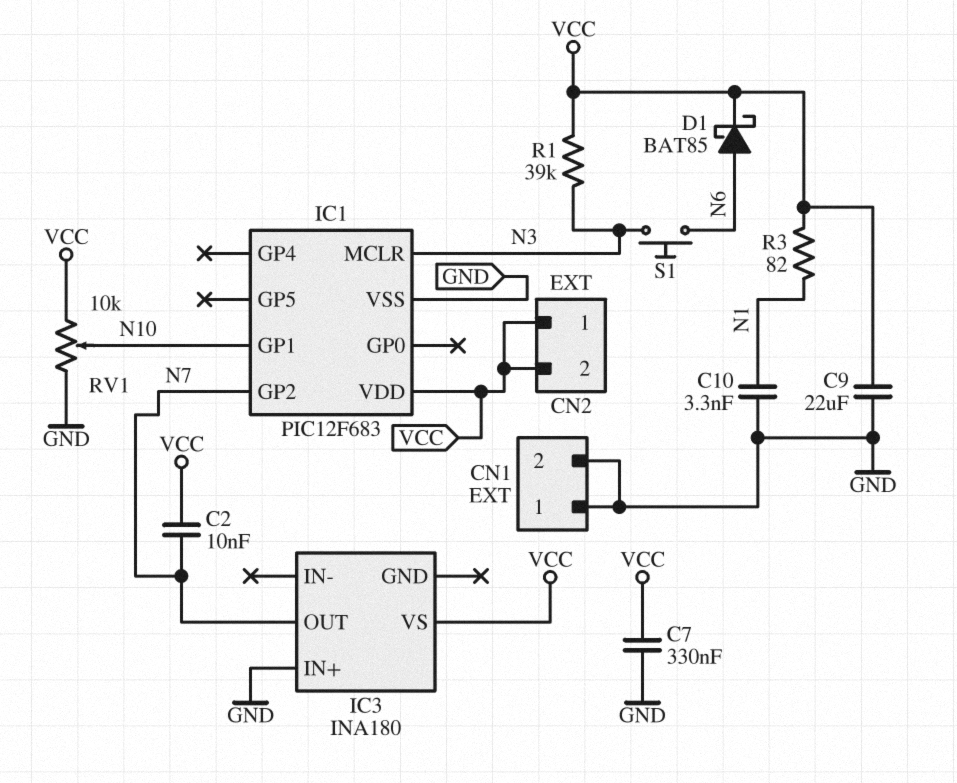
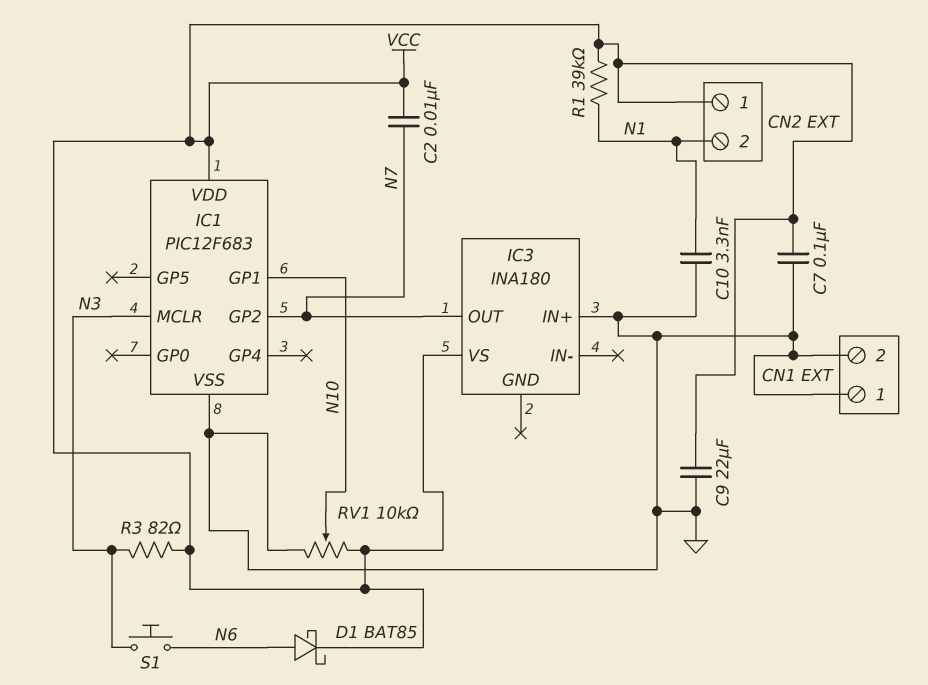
C7: 330nF (GND, VCC) -> 100nF (GND, VCC)
CN2 pin 2: VCC -> N1
R1: 39k (N3, VCC) -> 39k (N1, VCC)
R3: 82 (N1, VCC) -> 82 (N3, VCC)

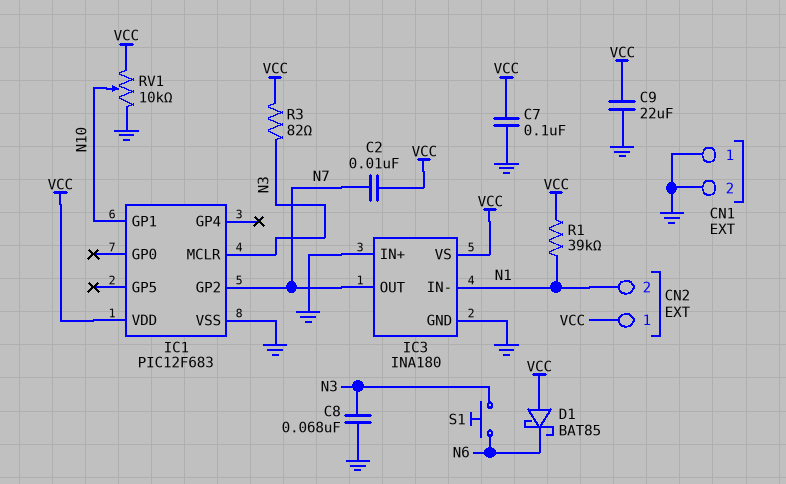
C8: none -> 68nF (GND, N3)
C10: 3.3nF (GND, N1) -> none
D1: schottky BAT85 (A N6, K VCC) -> schottky BAT85 (A VCC, K N6)
IC3 pin GND: none -> GND
IC3 pin IN-: none -> N1

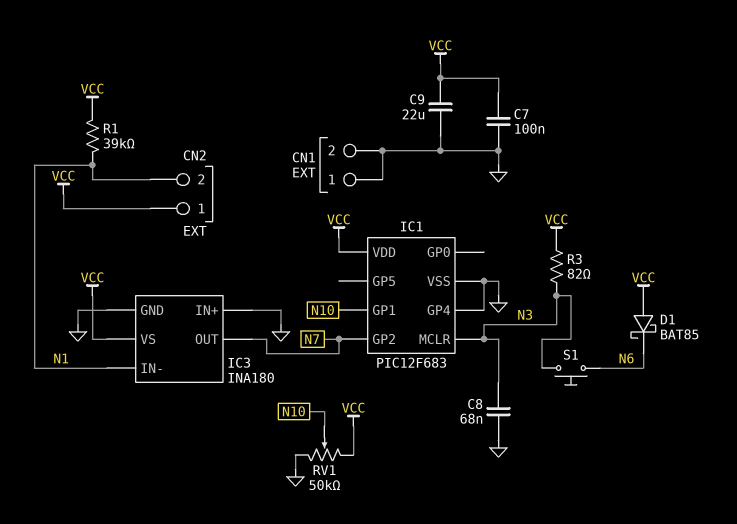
C2: 10nF (N7, VCC) -> none
IC1 pin GP4: none -> GND
RV1: 10k (GND, VCC, wiper N10) -> 50k (GND, VCC, wiper N10)

